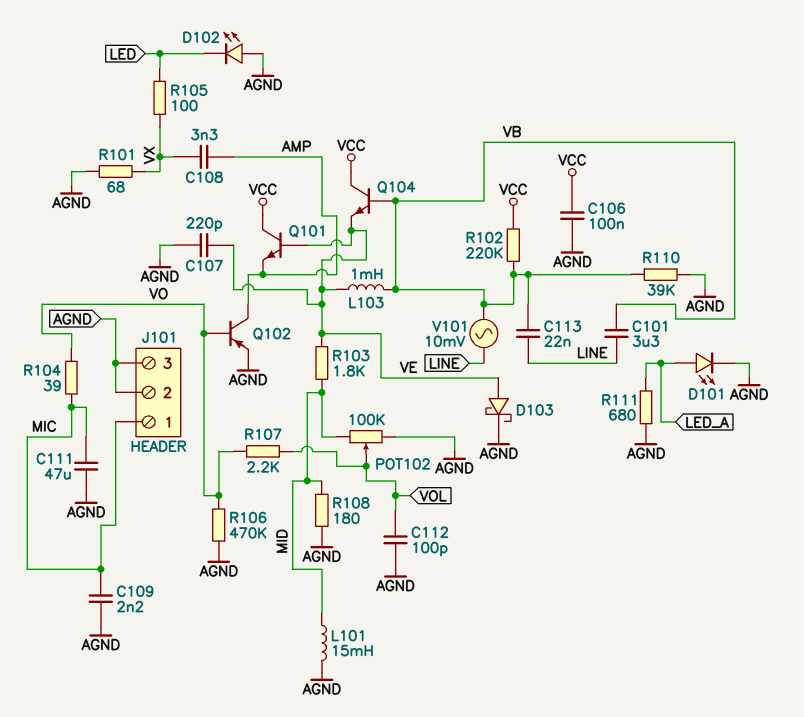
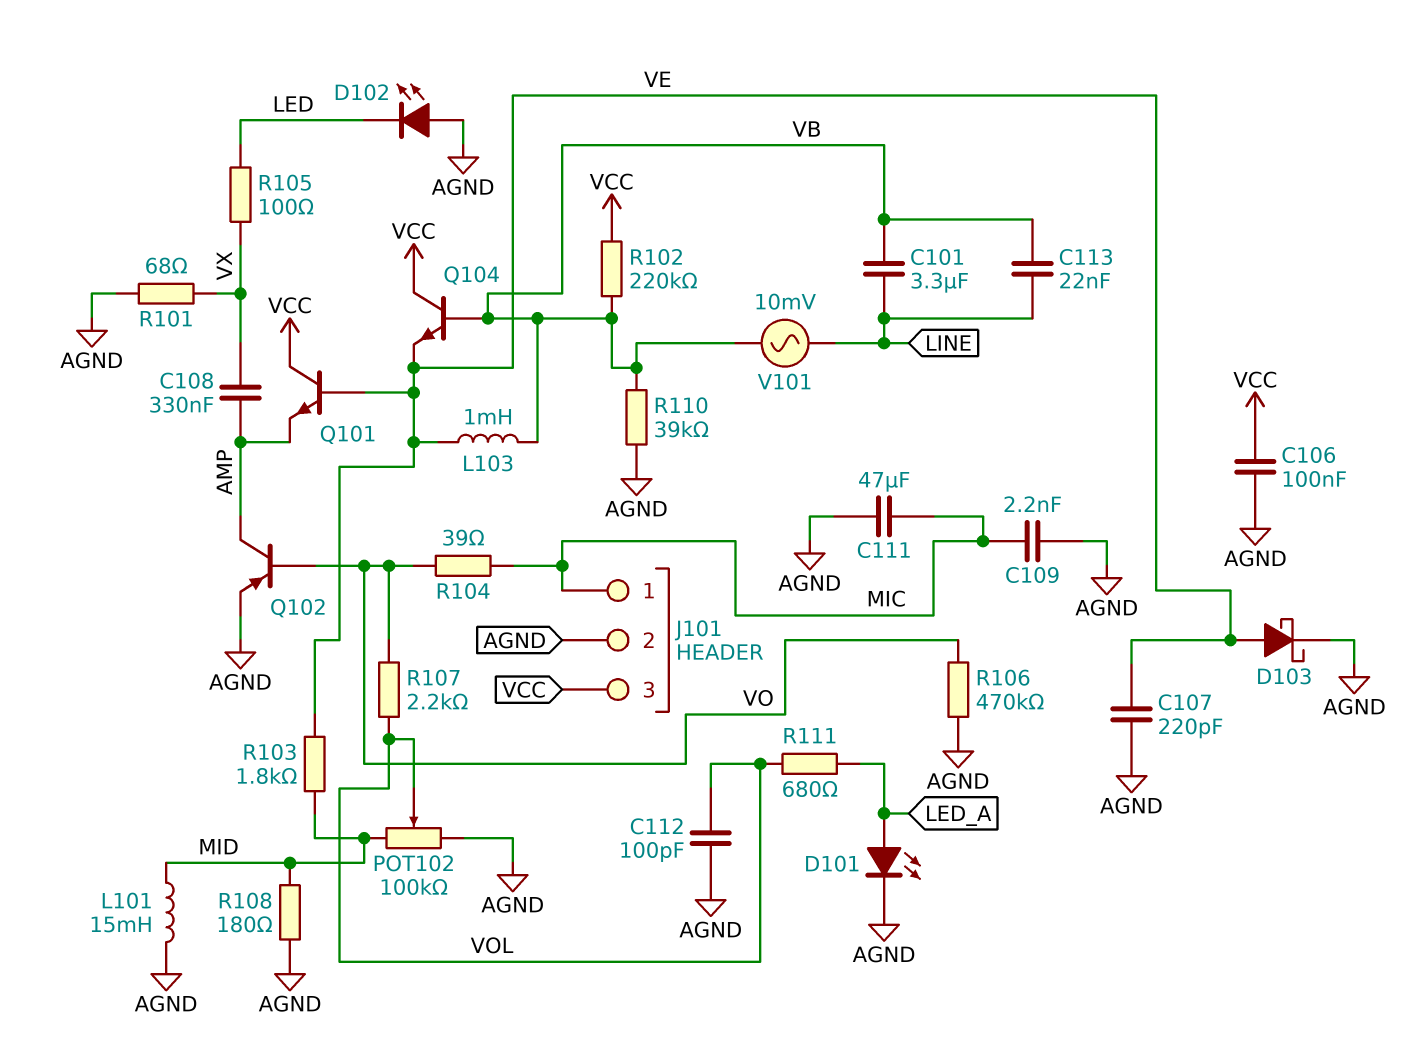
C108: 3.3nF (AMP, VX) -> 330nF (AMP, VX)
J101 pin 3: AGND -> VCC
R111: 680 (AGND, LED_A) -> 680 (LED_A, VOL)

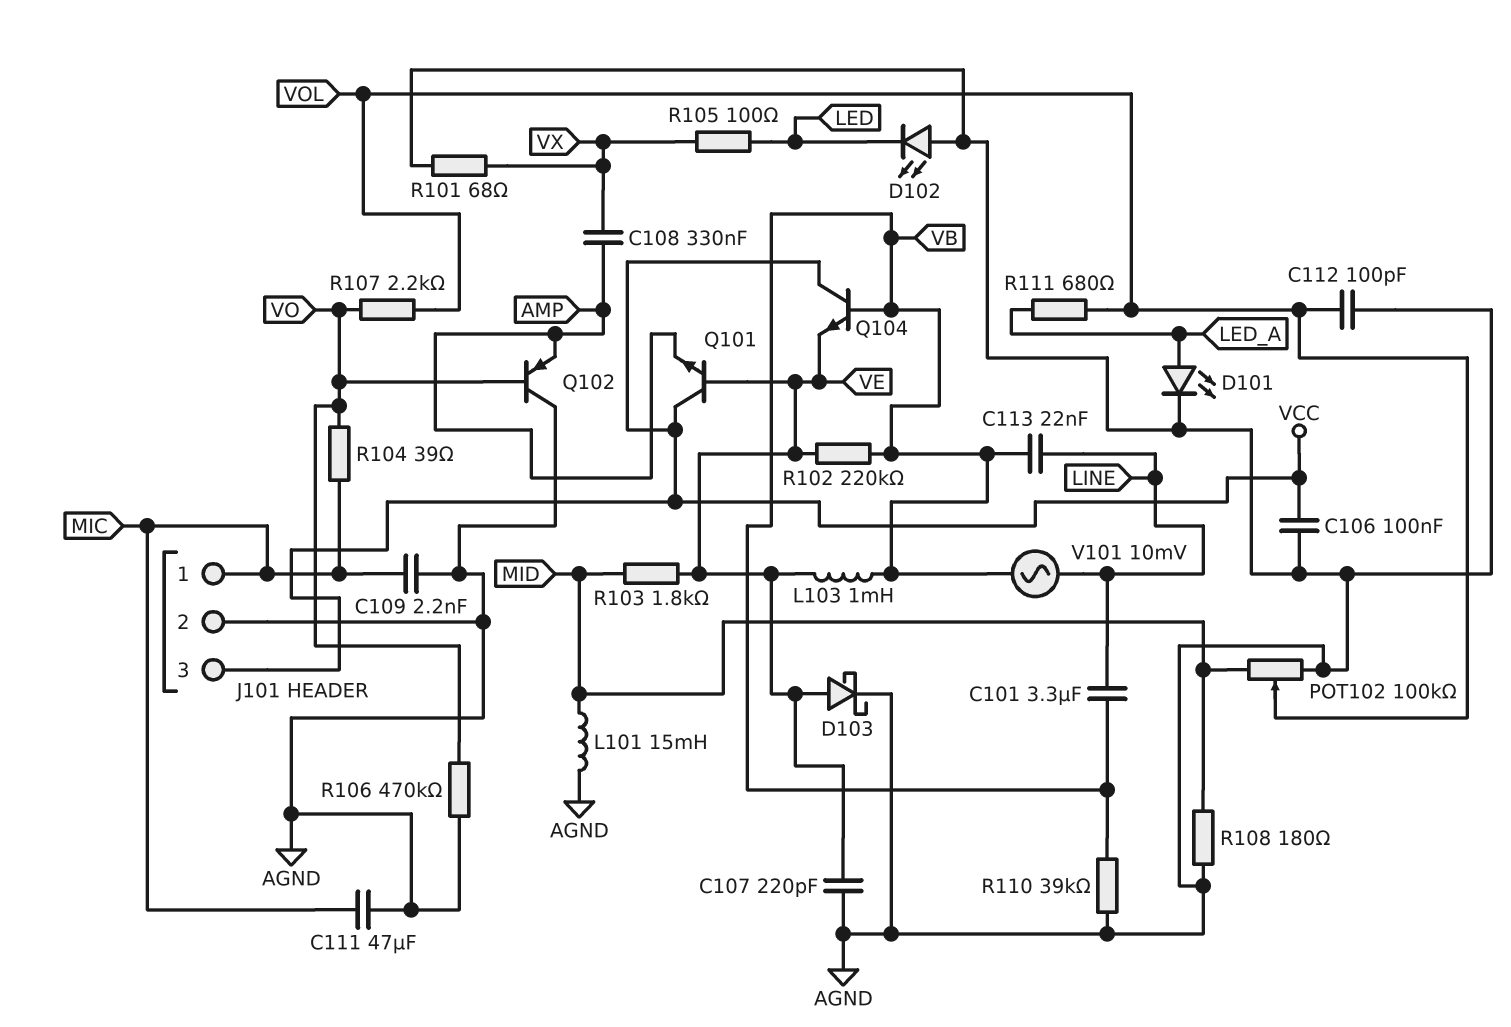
Q102: PNP (B VO, C AMP, E AGND) -> PNP (B VO, C AGND, E AMP)
R102: 220k (VB, VCC) -> 220k (VB, VE)

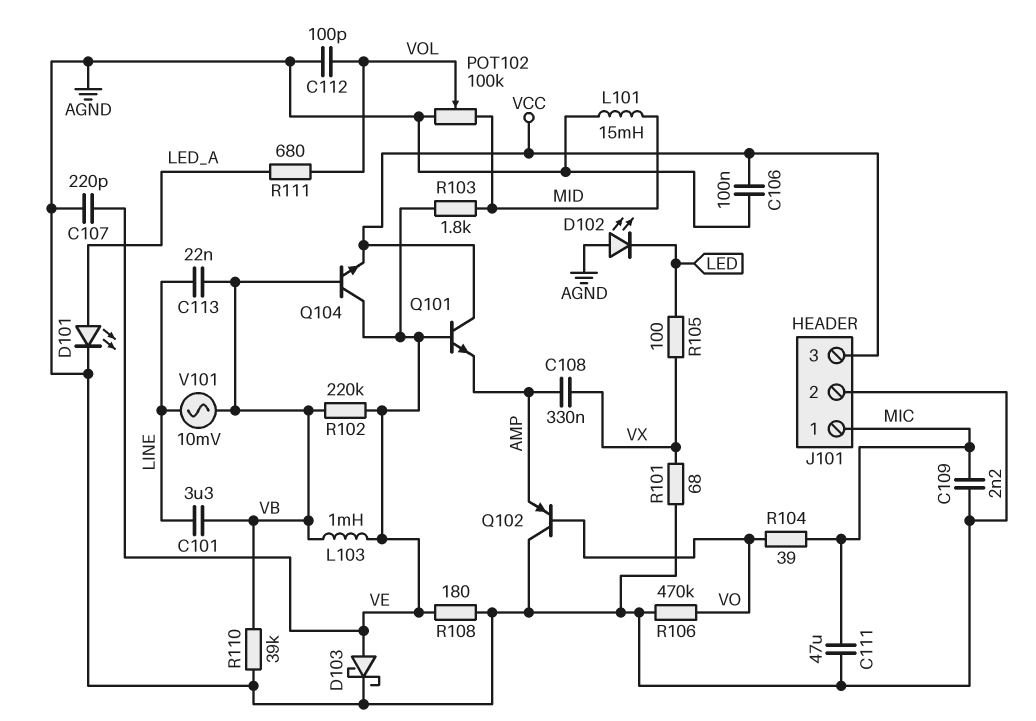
Q104: NPN (B VB, C VCC, E VE) -> NPN (B VB, C VE, E VCC)
R107: 2.2k (VO, VOL) -> none
R108: 180 (AGND, MID) -> 180 (AGND, VE)

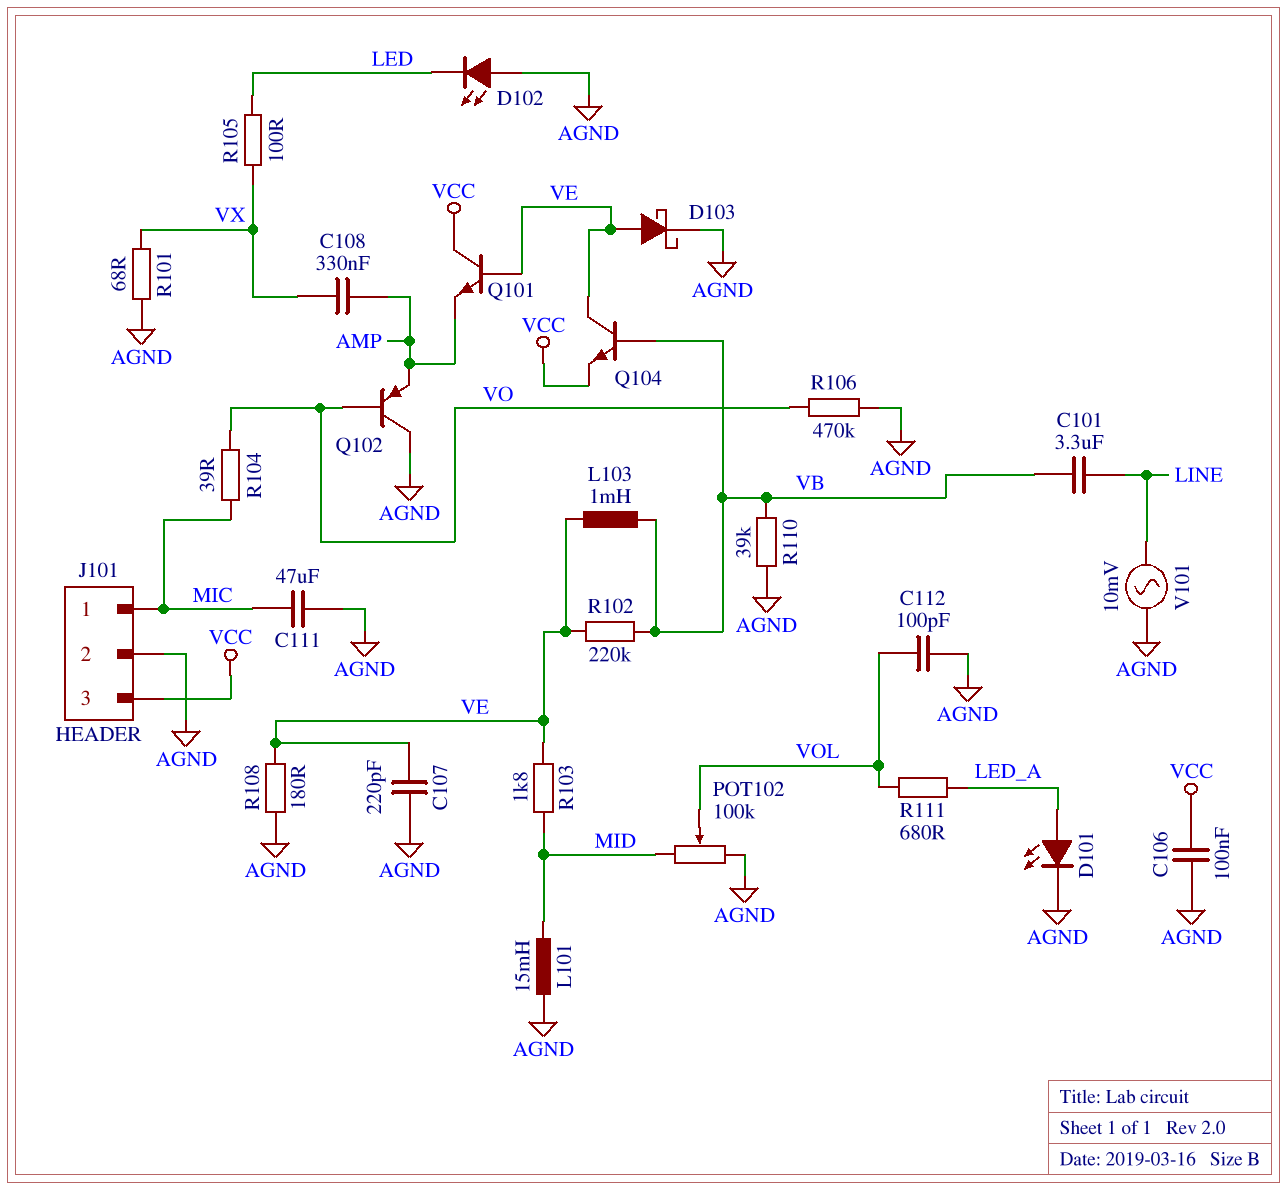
C109: 2.2nF (AGND, MIC) -> none
C113: 22nF (LINE, VB) -> none
V101: AC 10mV (LINE, VB) -> AC 10mV (AGND, LINE)

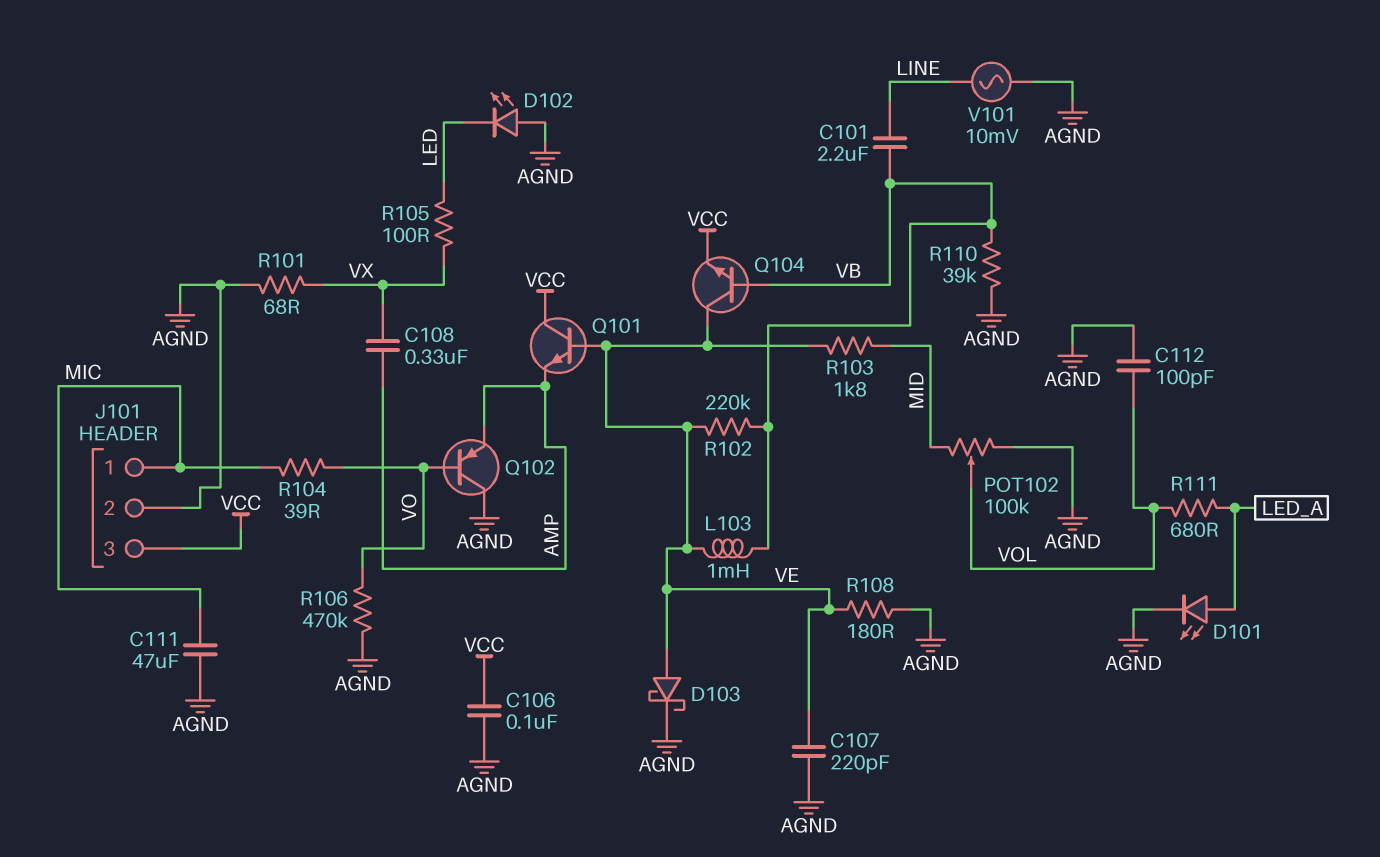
C101: 3.3uF (LINE, VB) -> 2.2uF (LINE, VB)
L101: 15mH (AGND, MID) -> none

